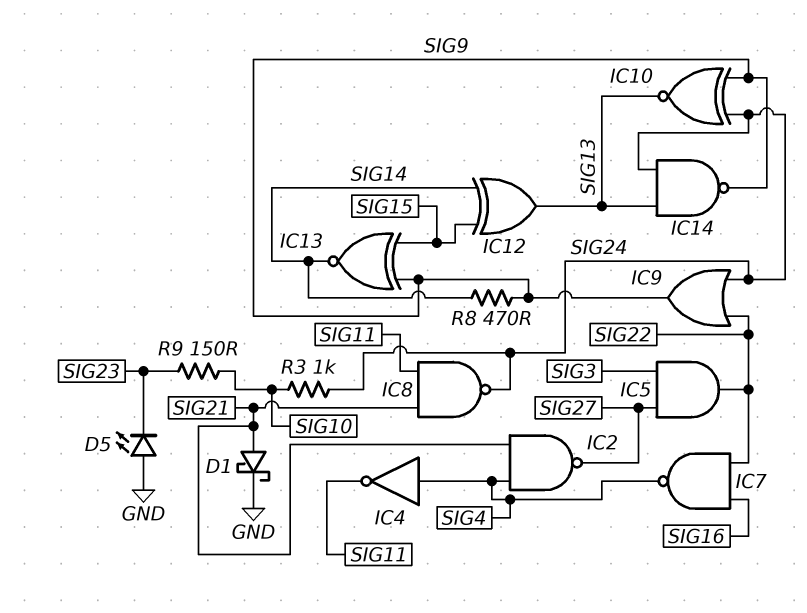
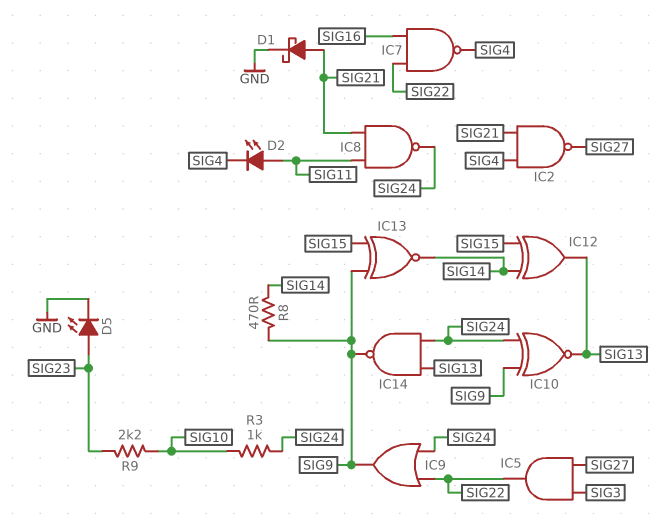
D2: none -> LED (A SIG11, K SIG4)
D5: LED (A GND, K SIG23) -> LED (A SIG23, K GND)
IC4: NOT (in SIG4, out SIG11) -> none
R9: 150 (SIG10, SIG23) -> 2.2k (SIG10, SIG23)

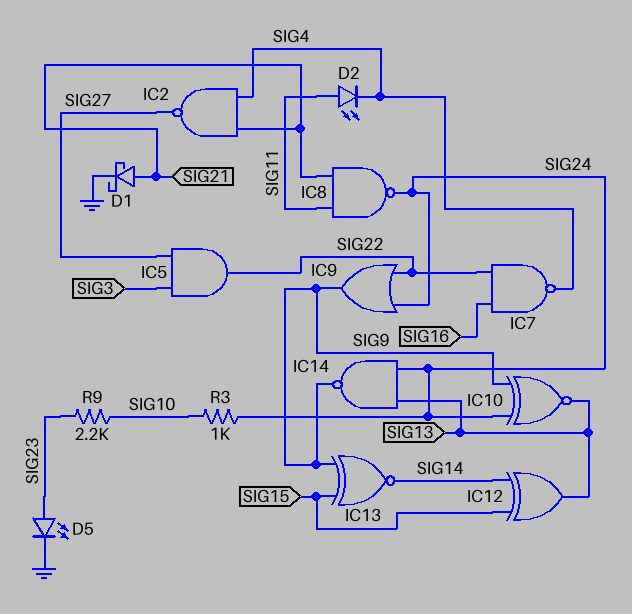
R8: 470 (SIG9, SIG14) -> none

